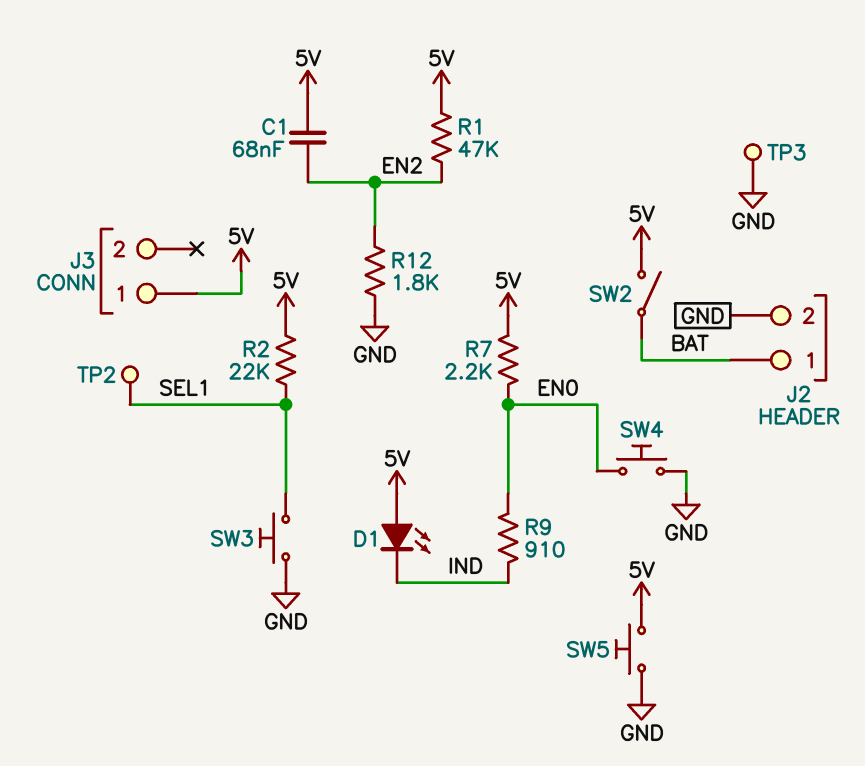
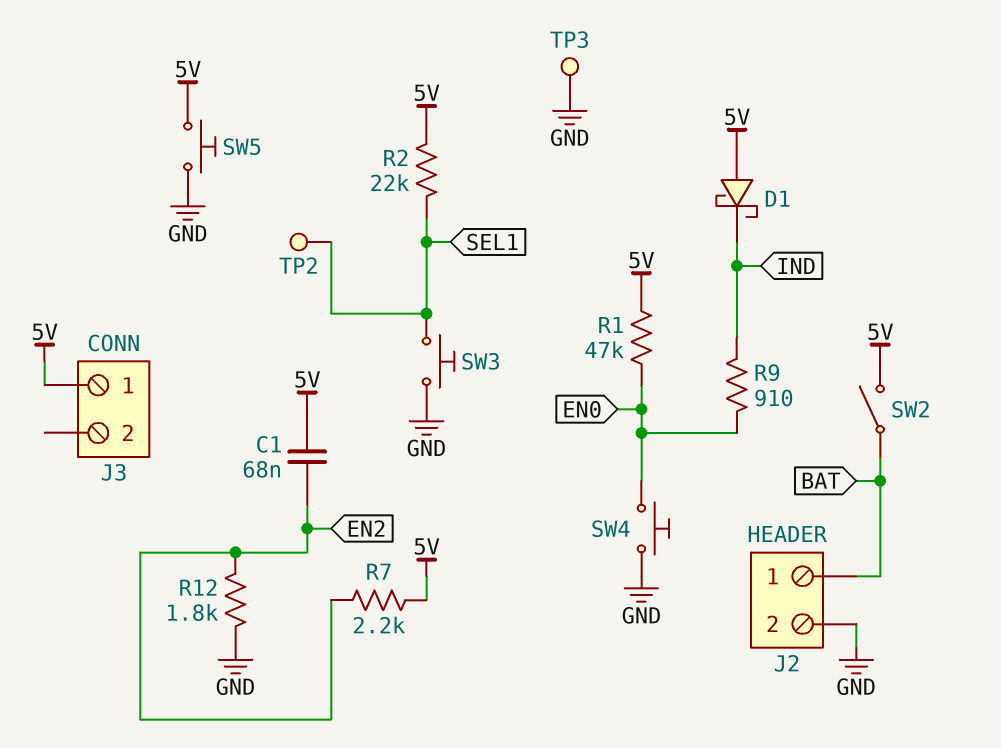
D1: LED (A 5V, K IND) -> schottky (A 5V, K IND)
R1: 47k (5V, EN2) -> 47k (5V, EN0)
R7: 2.2k (5V, EN0) -> 2.2k (5V, EN2)

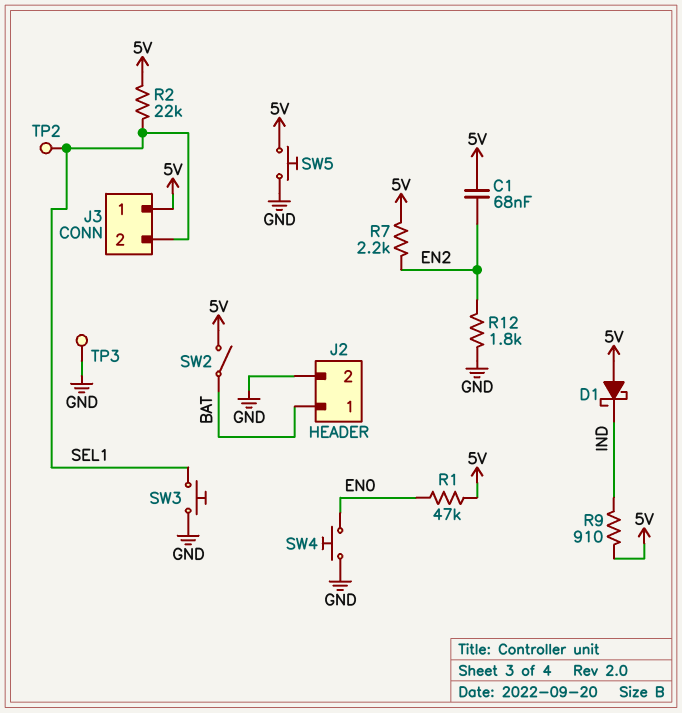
J3 pin 2: none -> SEL1
R9: 910 (EN0, IND) -> 910 (5V, IND)

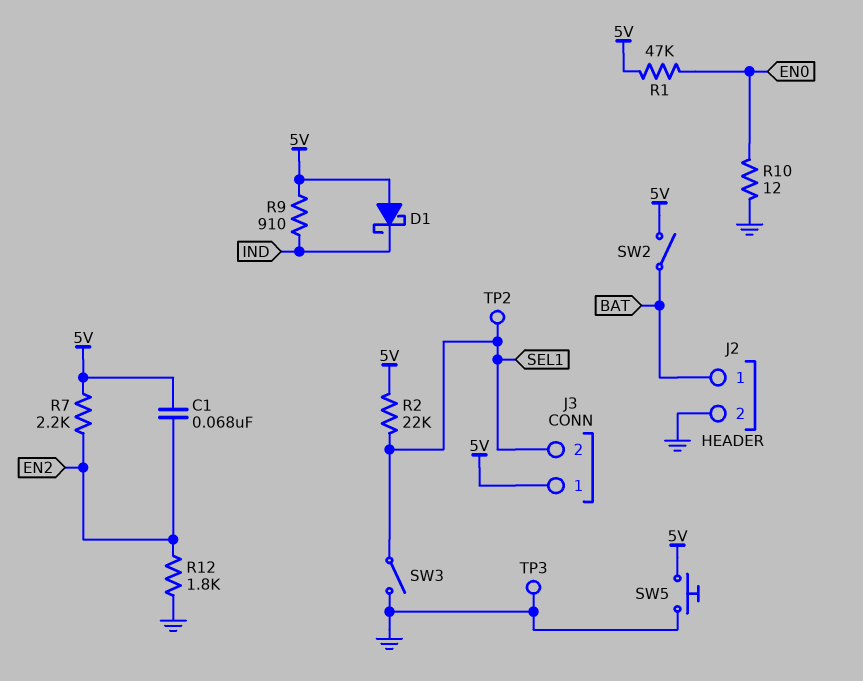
R10: none -> 12 (EN0, GND)
SW3: button (GND, SEL1) -> switch (GND, SEL1)
SW4: button (EN0, GND) -> none

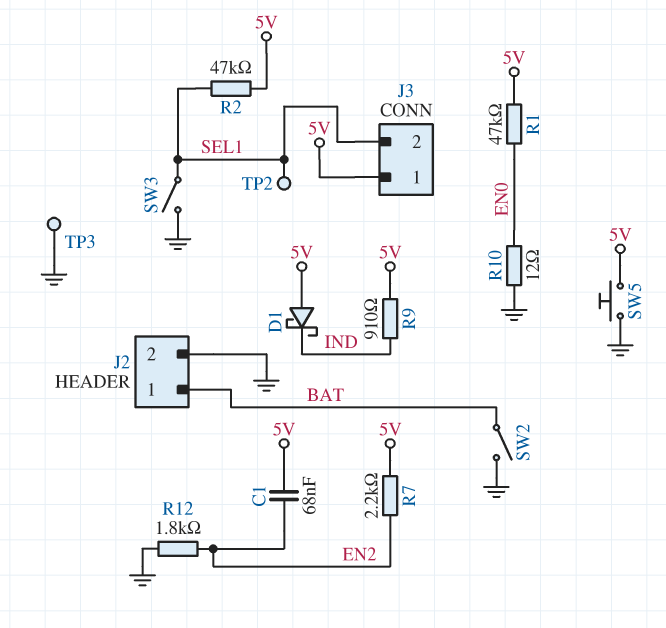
R2: 22k (5V, SEL1) -> 47k (5V, SEL1)
SW2: switch (5V, BAT) -> switch (BAT, GND)

